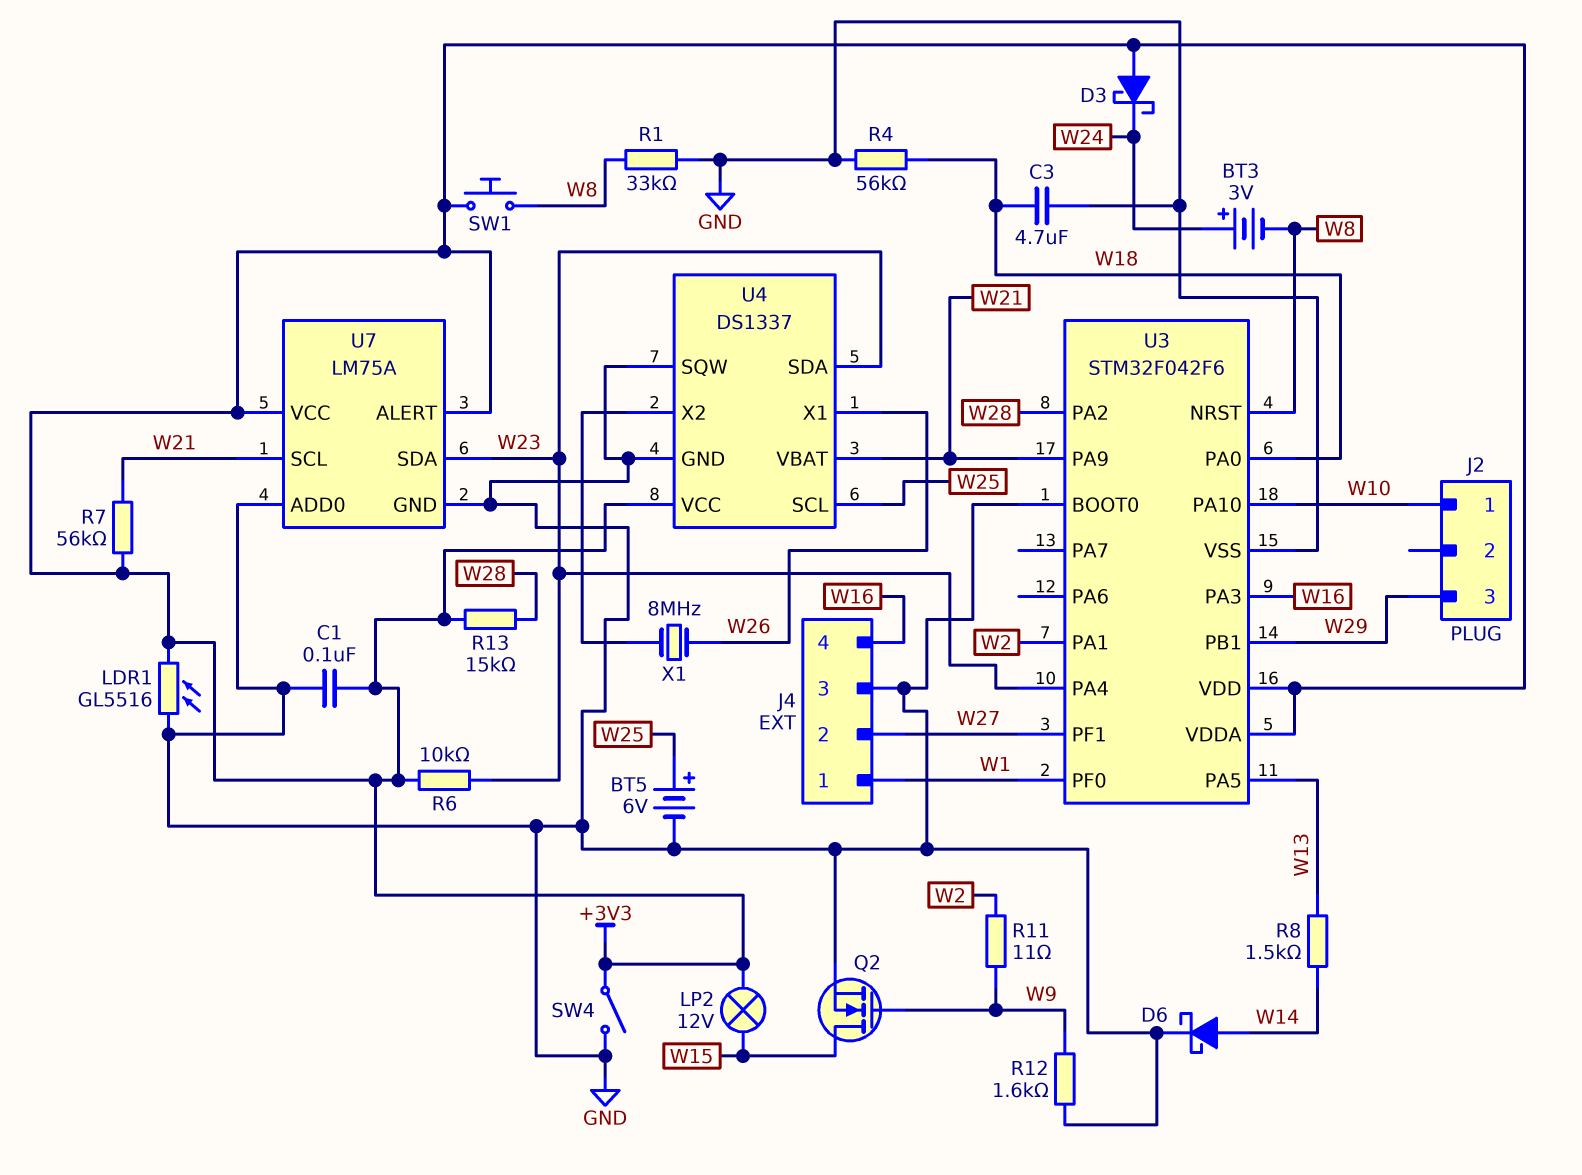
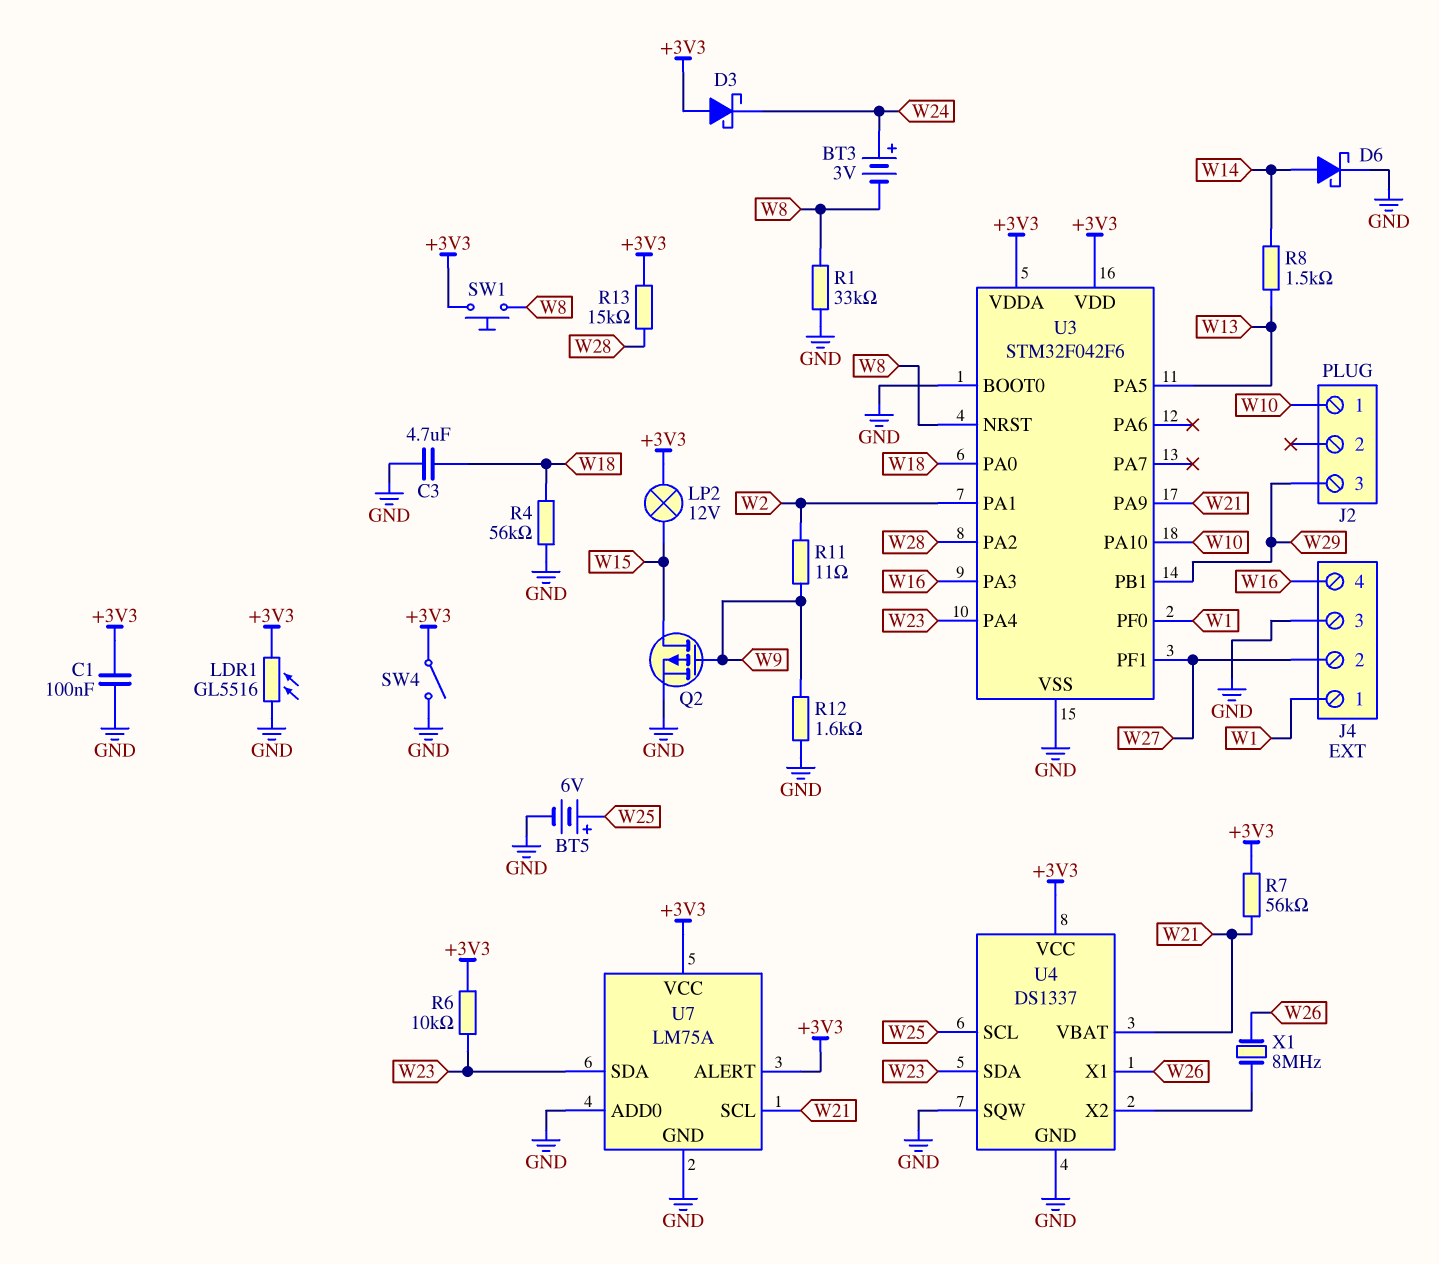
Q2: NMOS (G W9, D W15, S GND) -> PMOS (G W9, D W15, S GND)

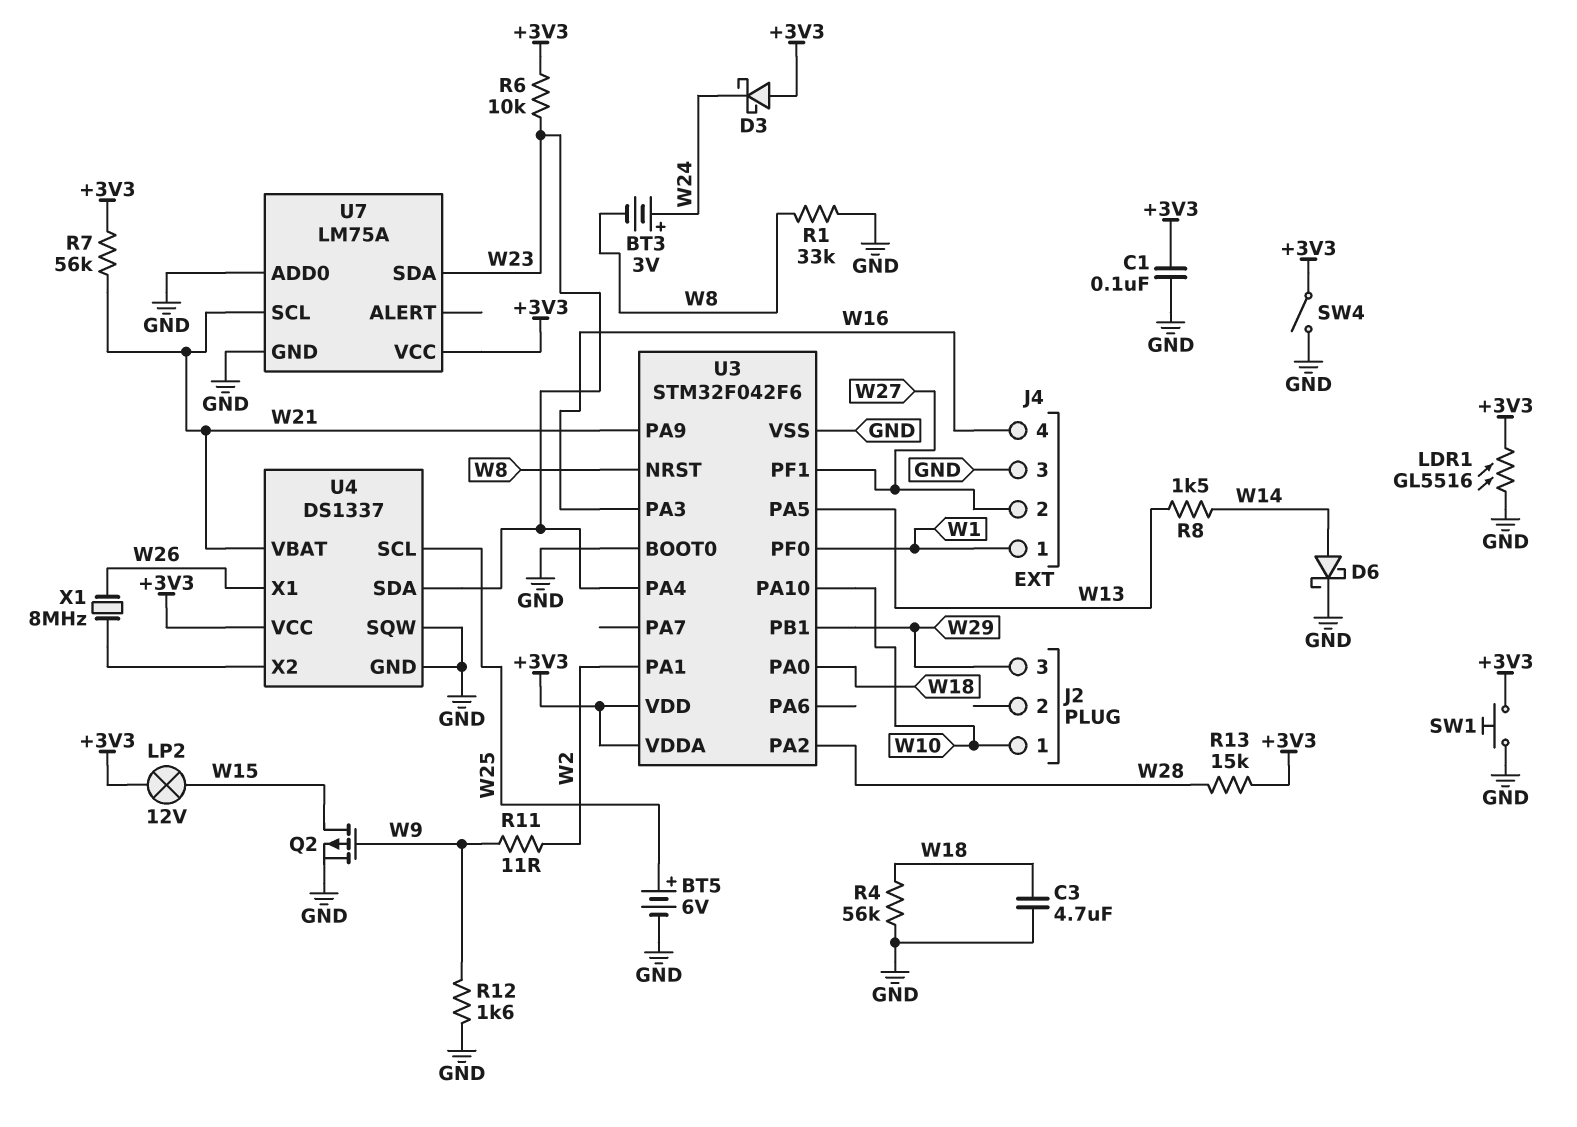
SW1: button (+3V3, W8) -> button (+3V3, GND)
U7 pin ALERT: +3V3 -> none

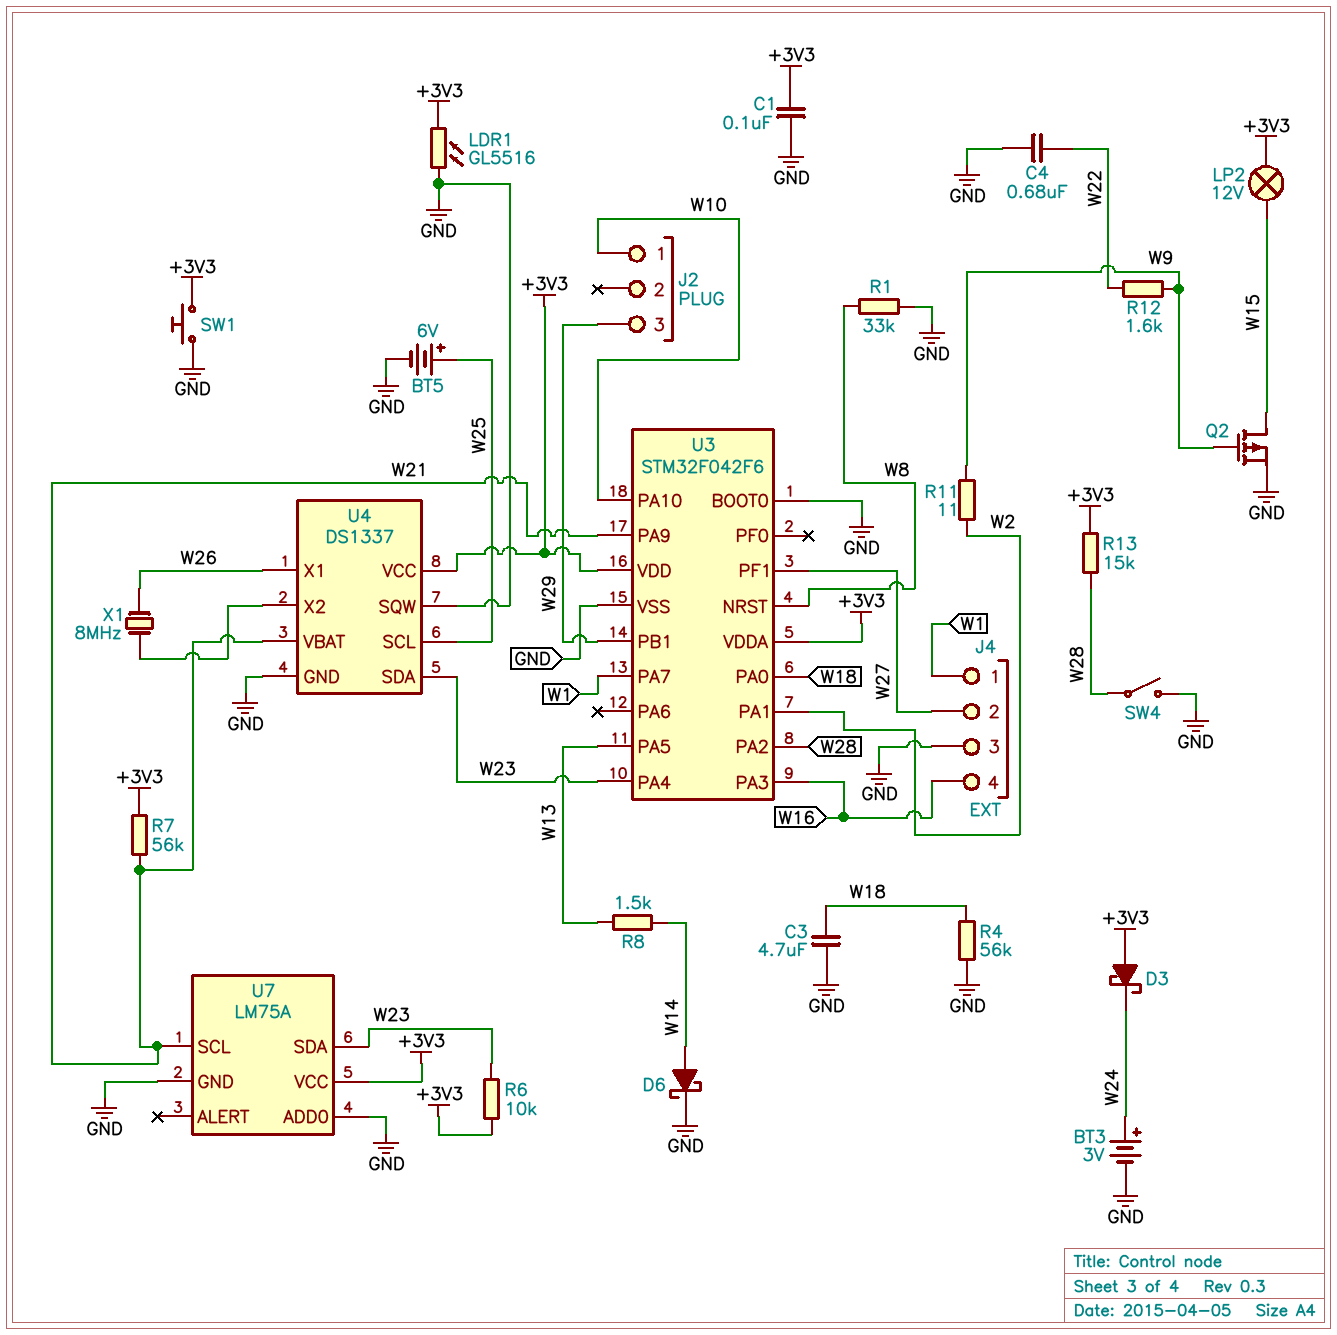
BT3: 3V (plus W24, minus W8) -> 3V (plus W24, minus GND)
C4: none -> 680nF (GND, W22)
R12: 1.6k (GND, W9) -> 1.6k (W9, W22)
SW4: switch (+3V3, GND) -> switch (GND, W28)
U3 pin PA7: none -> W1
U3 pin PF0: W1 -> none

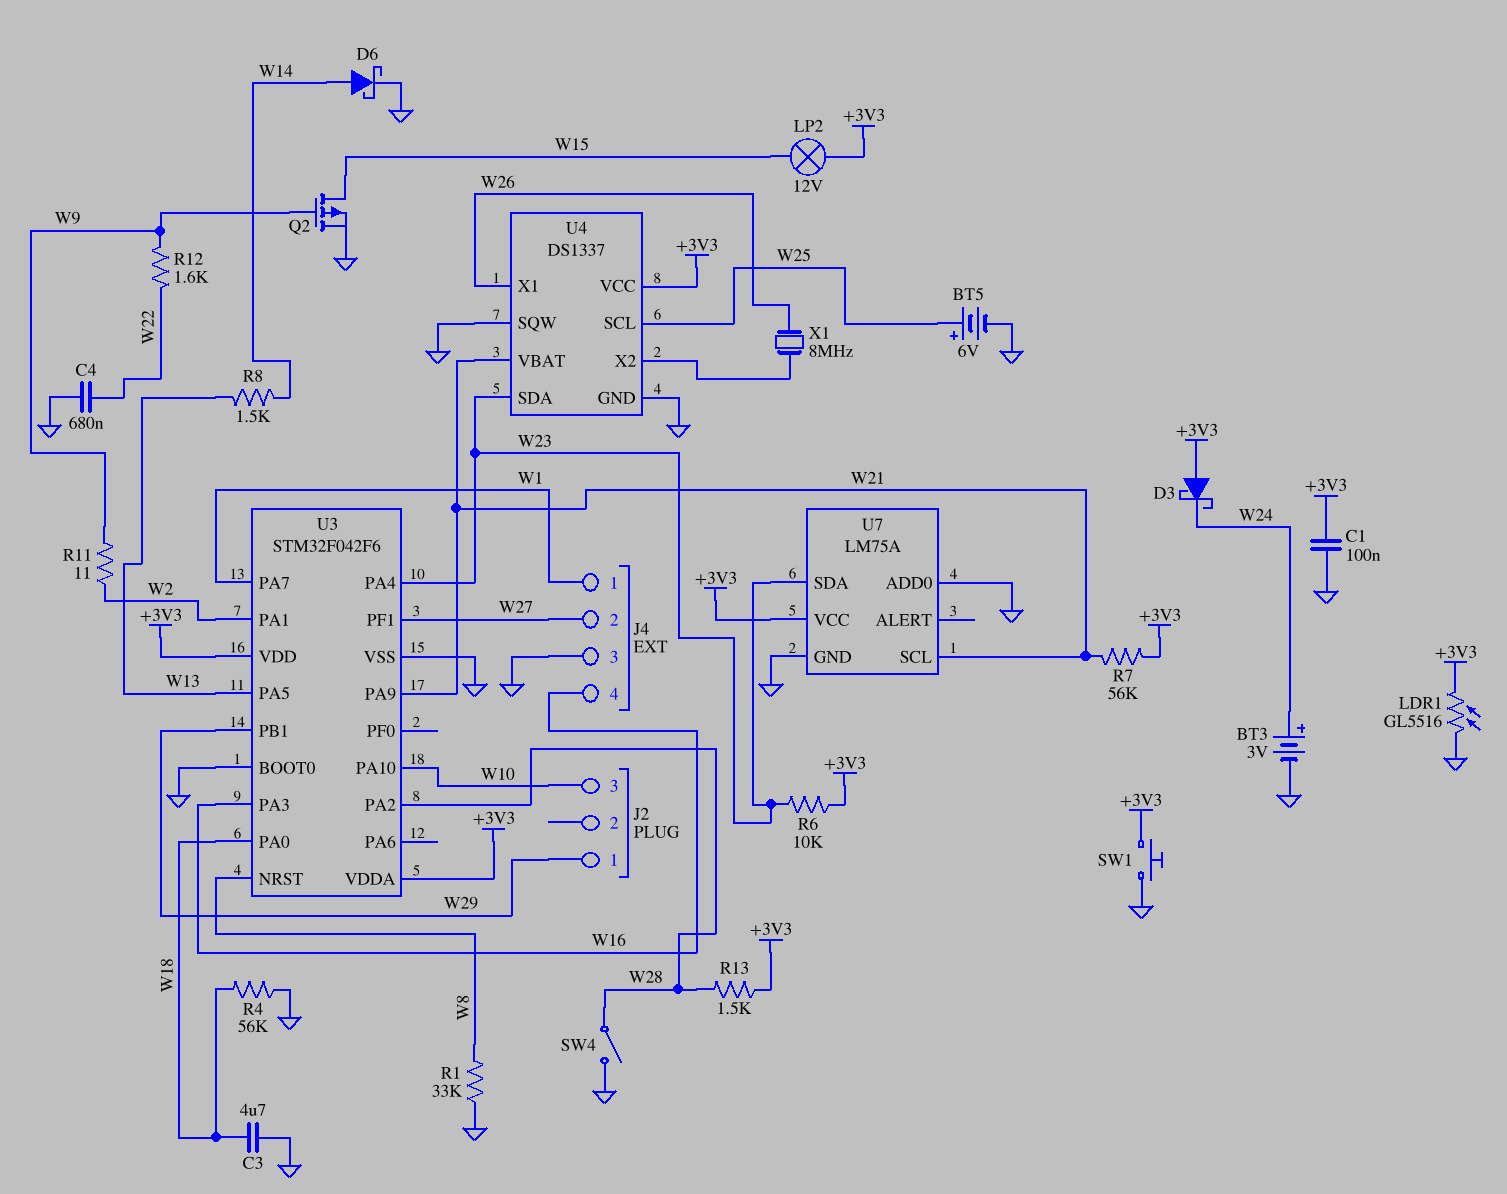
J2 pin 1: W10 -> W29
J2 pin 3: W29 -> W10
R13: 15k (+3V3, W28) -> 1.5k (+3V3, W28)

